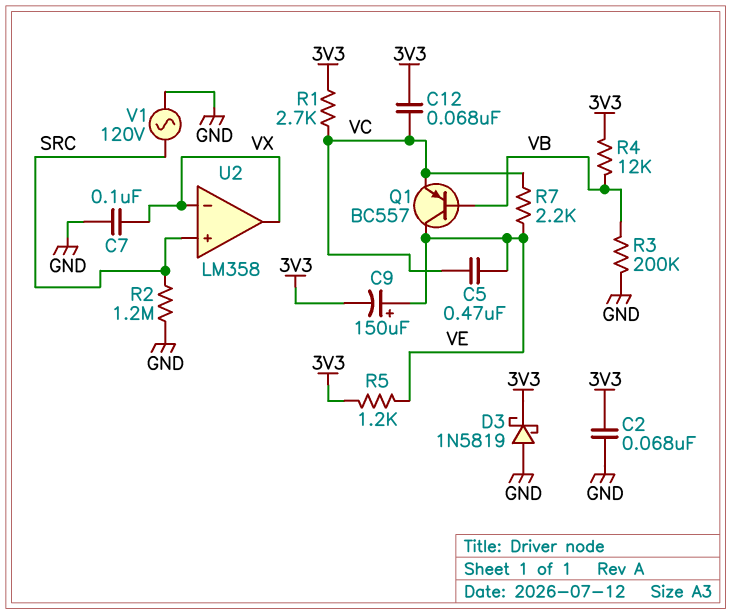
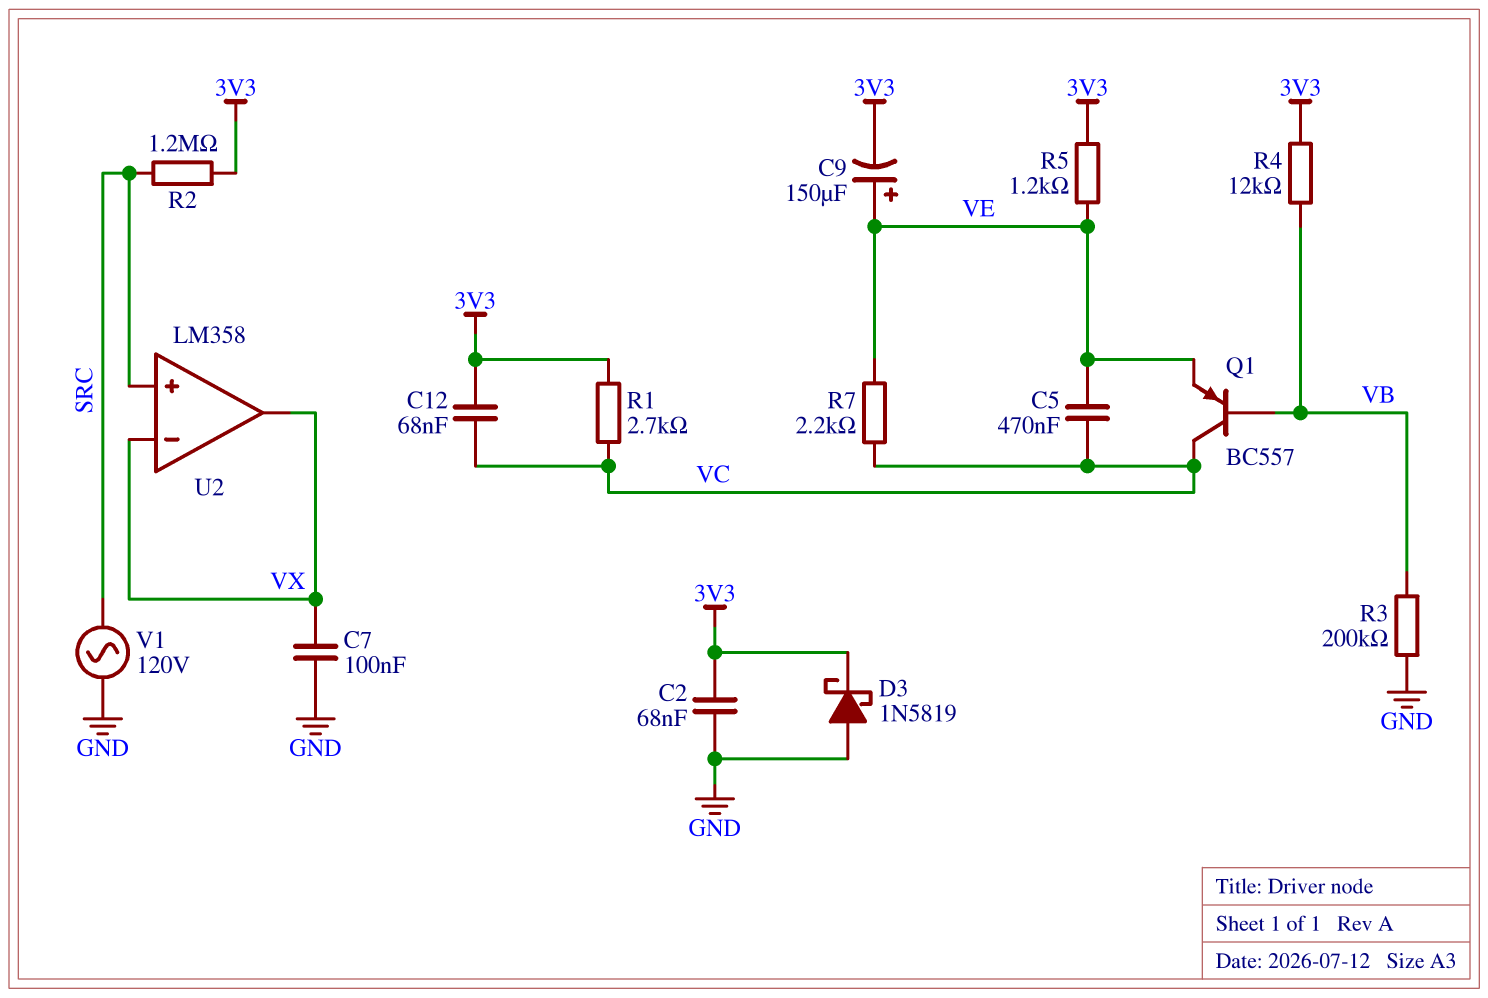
Q1: PNP BC557 (B VB, C VE, E VC) -> PNP BC557 (B VB, C VC, E VE)
R2: 1.2M (GND, SRC) -> 1.2M (3V3, SRC)

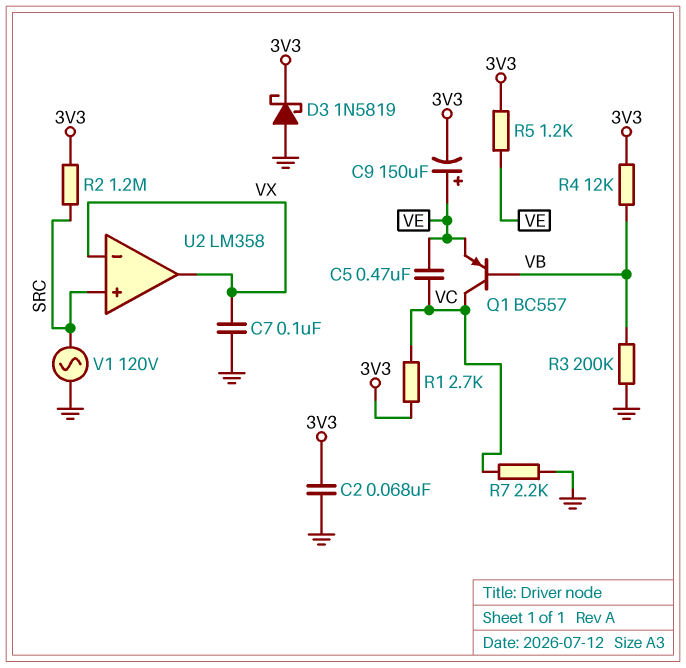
C12: 68nF (3V3, VC) -> none
R7: 2.2k (VC, VE) -> 2.2k (GND, VC)

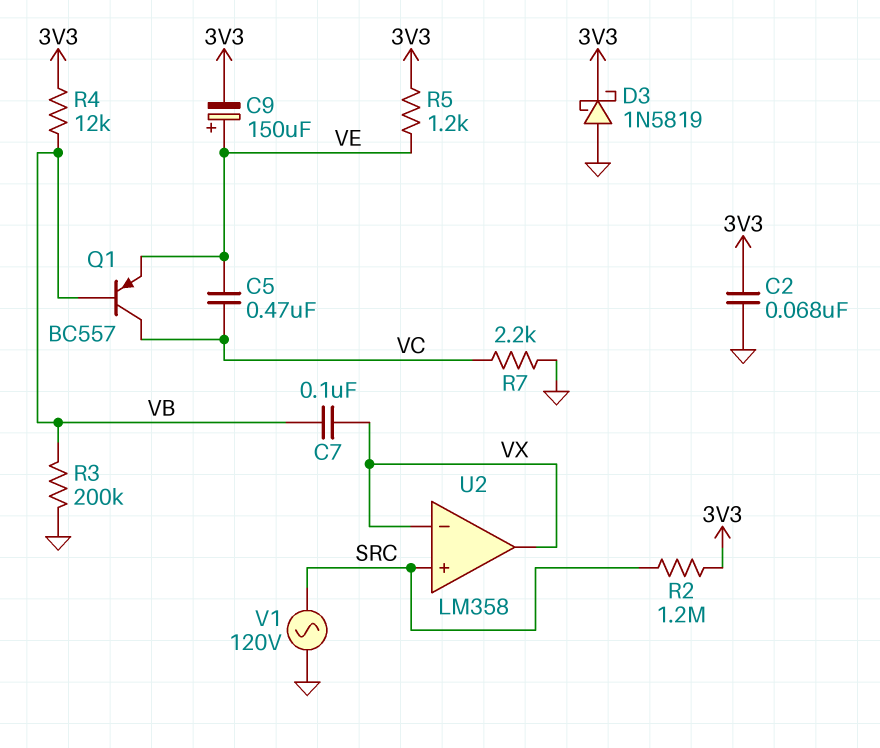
C7: 100nF (GND, VX) -> 100nF (VB, VX)
R1: 2.7k (3V3, VC) -> none

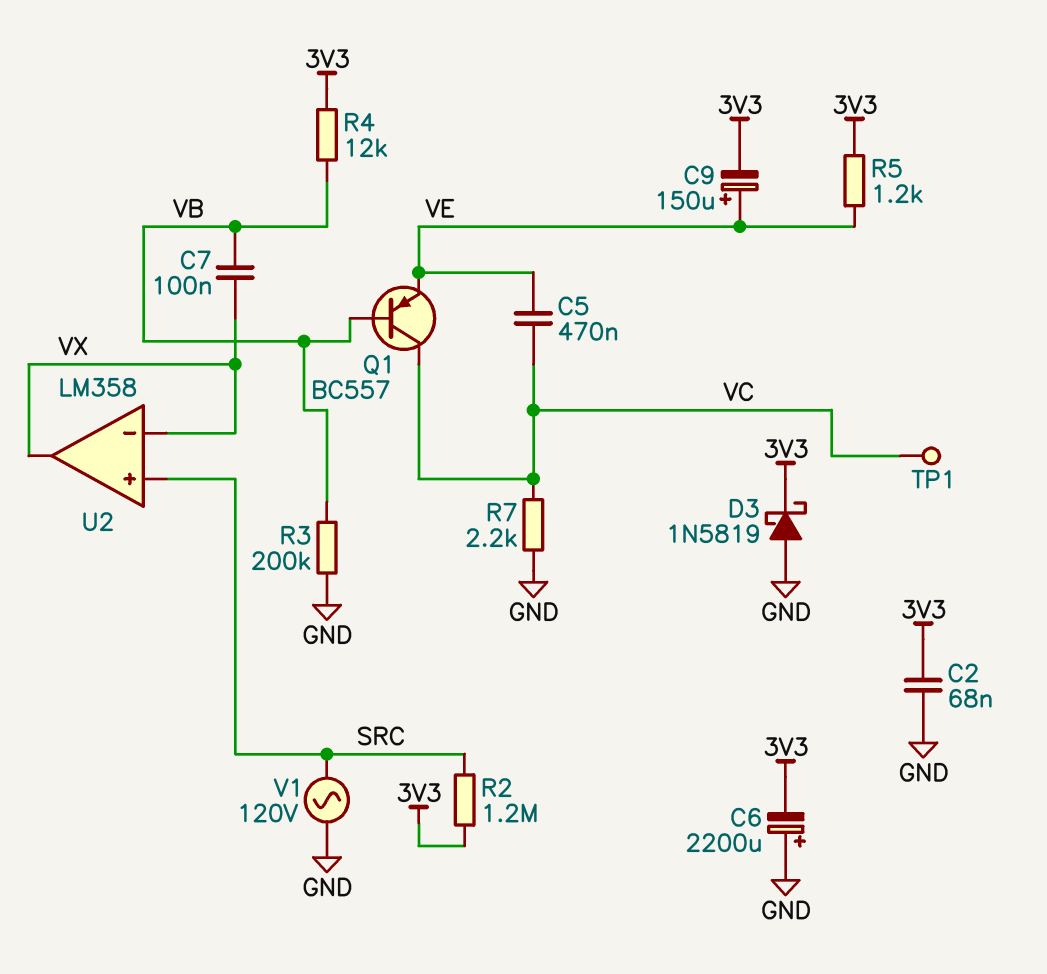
C6: none -> 2200uF (plus GND, minus 3V3)
TP1: none -> test point (VC)

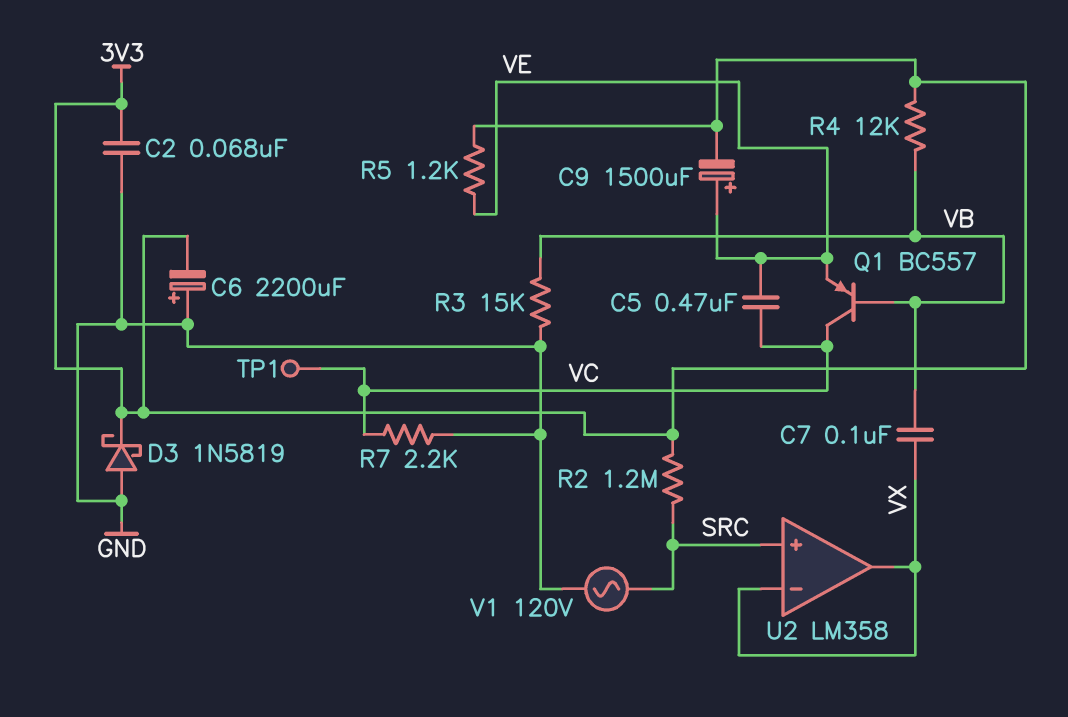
C9: 150uF (plus VE, minus 3V3) -> 1500uF (plus VE, minus 3V3)
R3: 200k (GND, VB) -> 15k (GND, VB)

